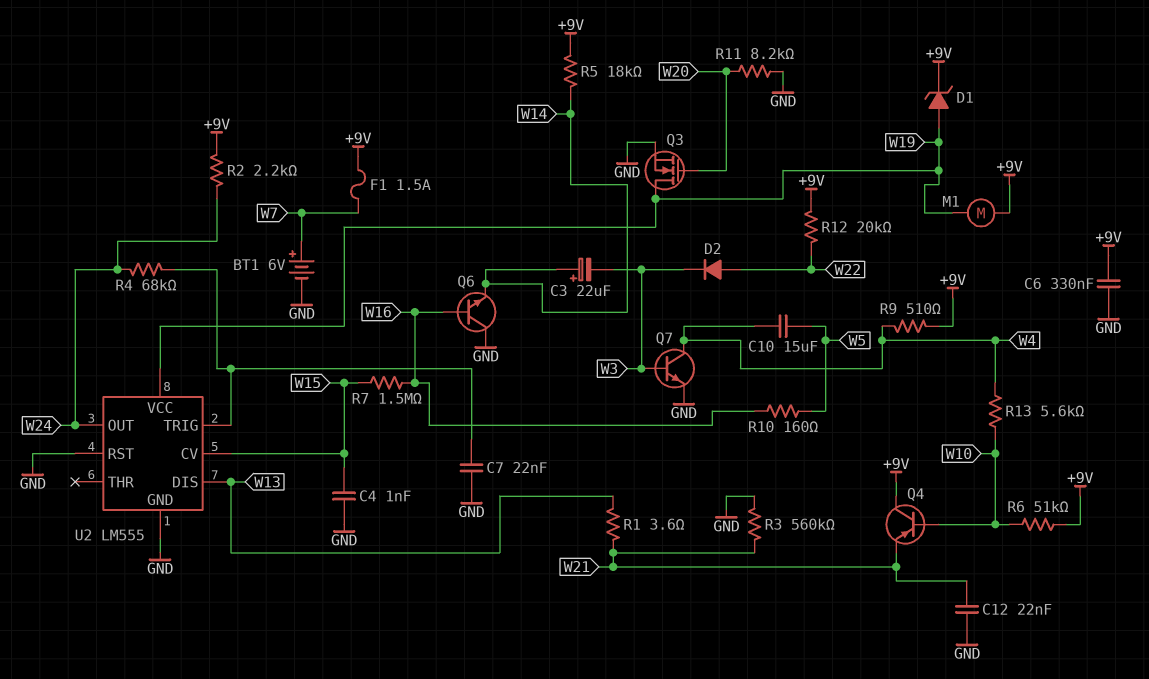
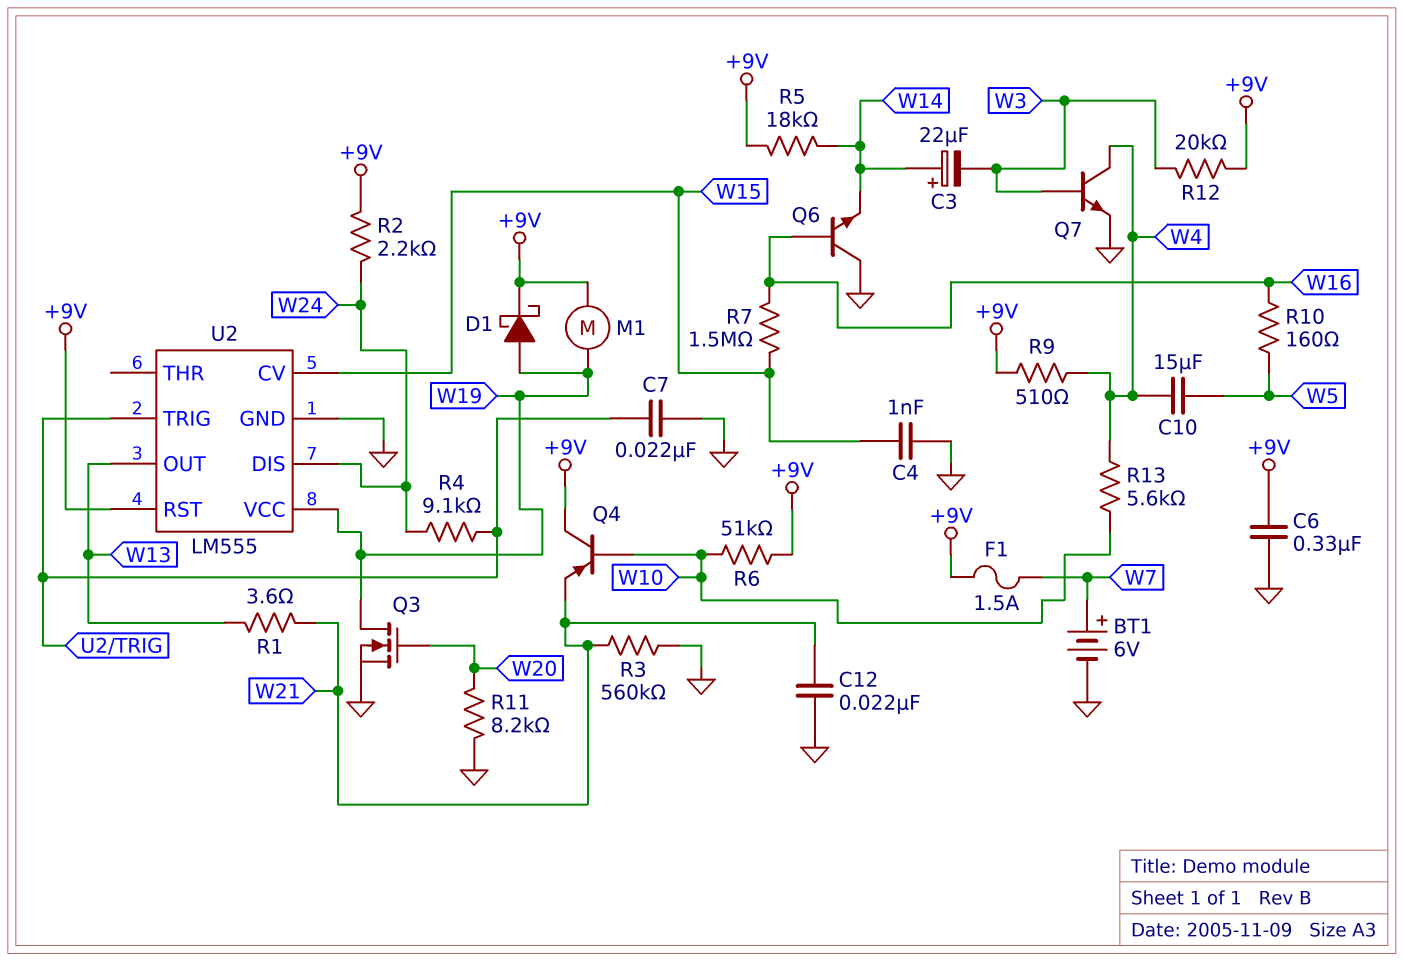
D1: zener (A W19, K +9V) -> schottky (A W19, K +9V)
D2: diode (A W22, K W3) -> none
R4: 68k (U2/TRIG, W24) -> 9.1k (U2/TRIG, W24)
R12: 20k (+9V, W22) -> 20k (+9V, W3)
U2 pin DIS: W13 -> W24
U2 pin OUT: W24 -> W13
U2 pin RST: GND -> +9V

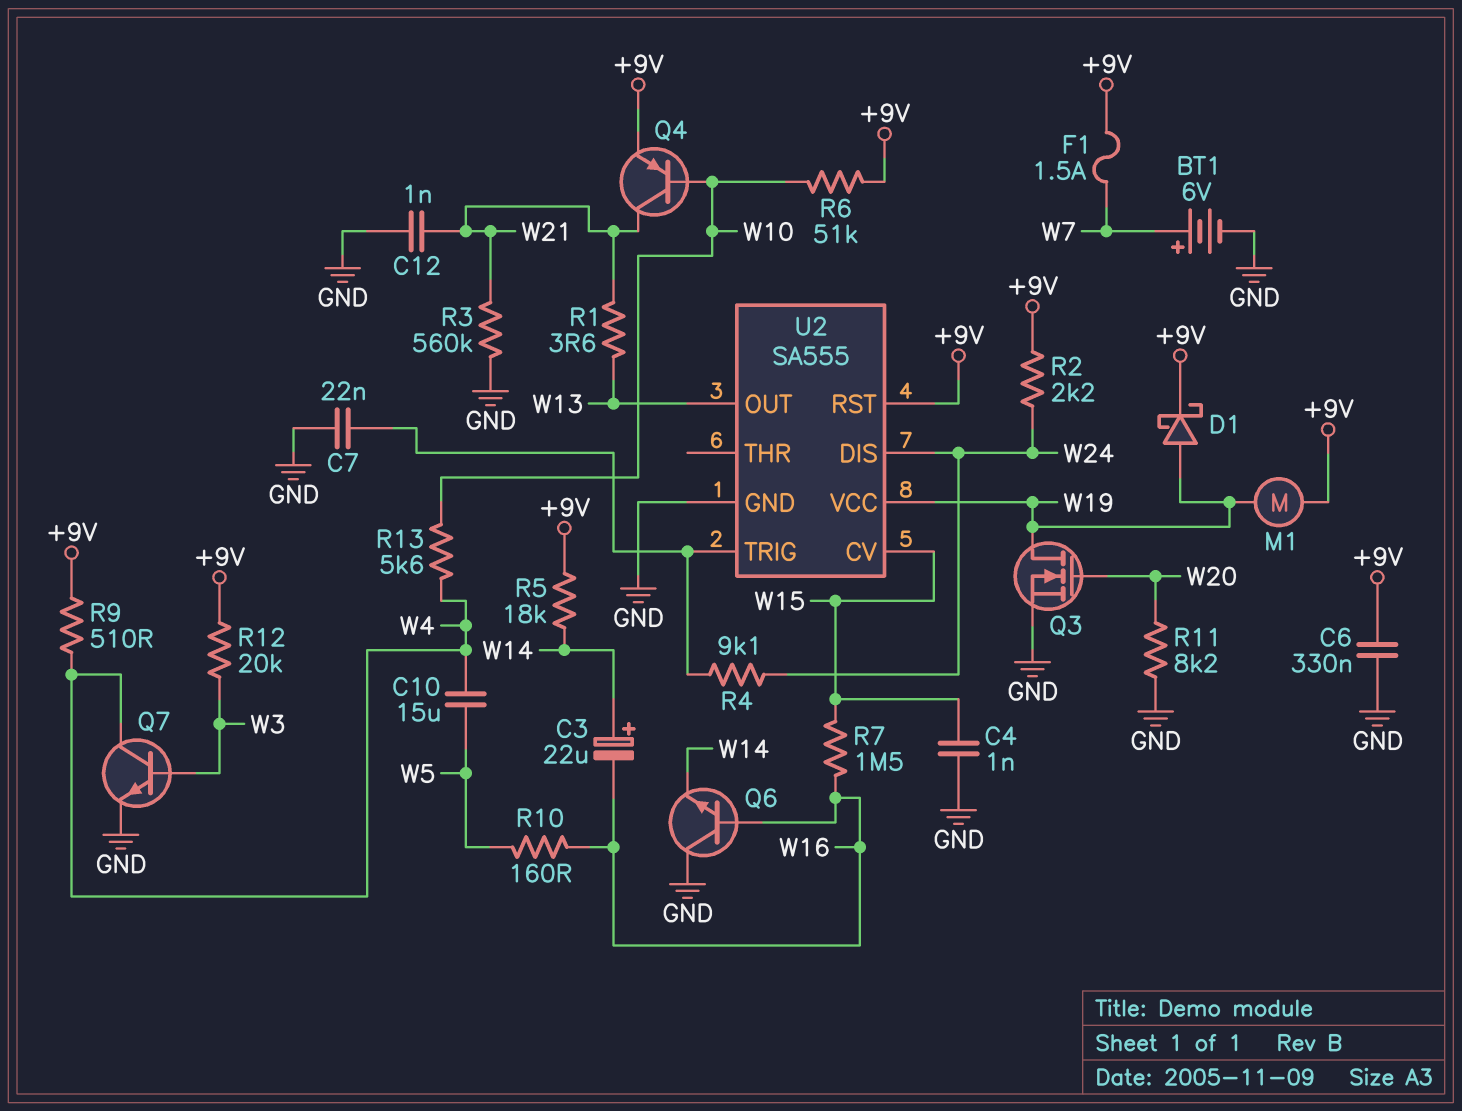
C3: 22uF (plus W14, minus W3) -> 22uF (plus W14, minus W16)
C12: 22nF (GND, W21) -> 1nF (GND, W21)
Q4: PNP (B W10, C +9V, E W21) -> PNP (B W10, C W21, E +9V)
U2: LM555 -> SA555

